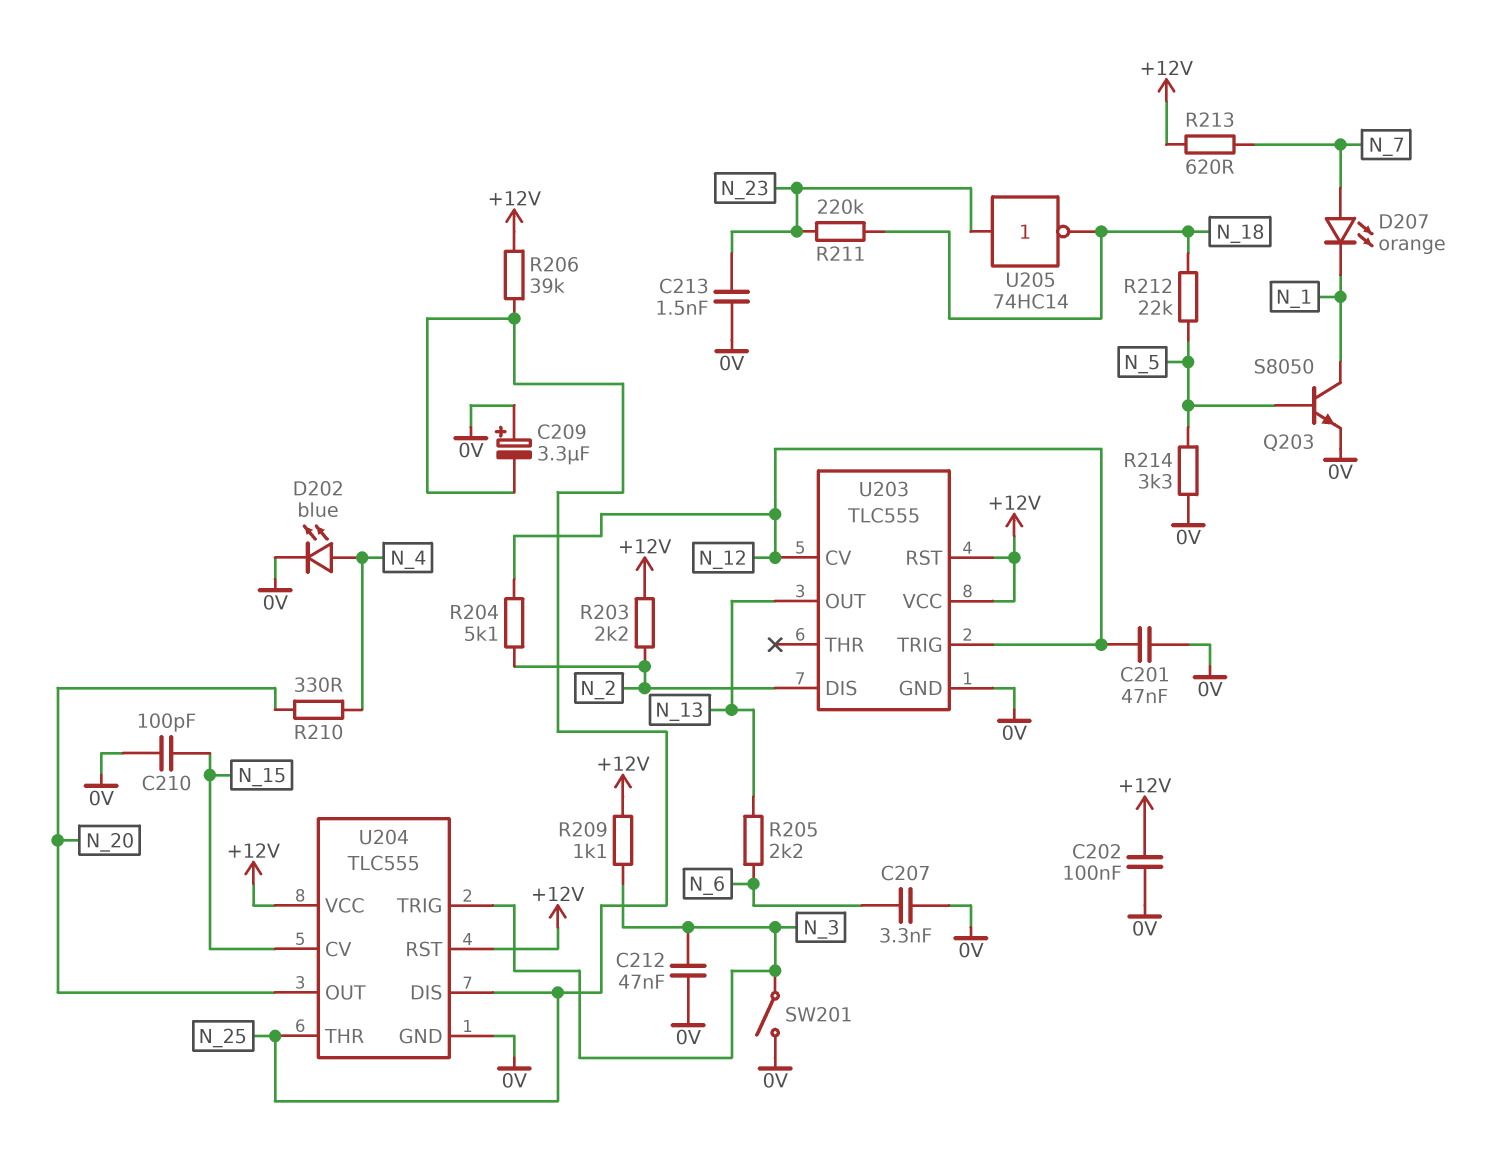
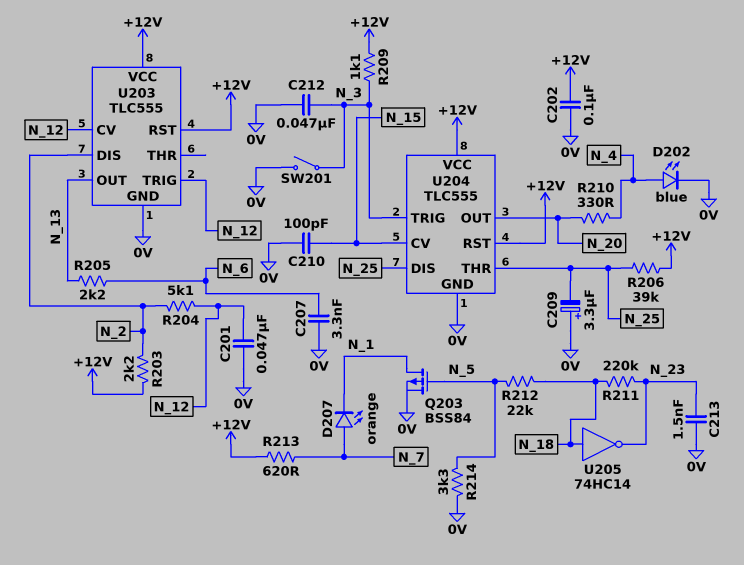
Q203: NPN S8050 (B N_5, C N_1, E 0V) -> PMOS BSS84 (G N_5, D N_1, S 0V)
U205: NOT 74HC14 (in N_23, out N_18) -> NOT 74HC14 (in N_18, out N_23)

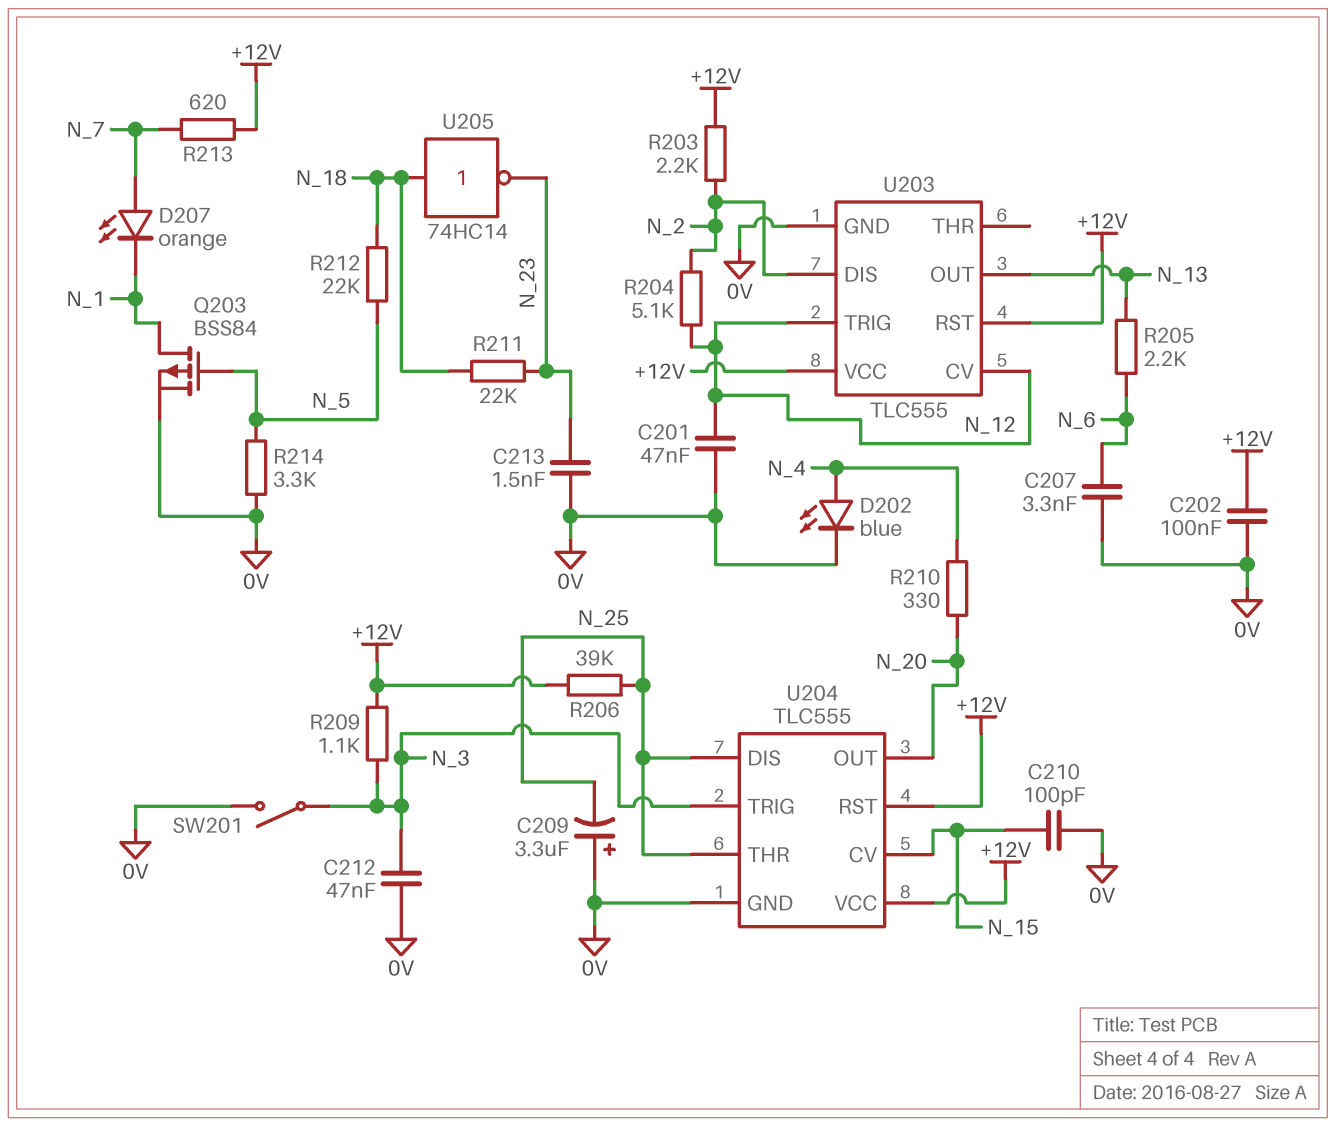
R211: 220k (N_18, N_23) -> 22k (N_18, N_23)

